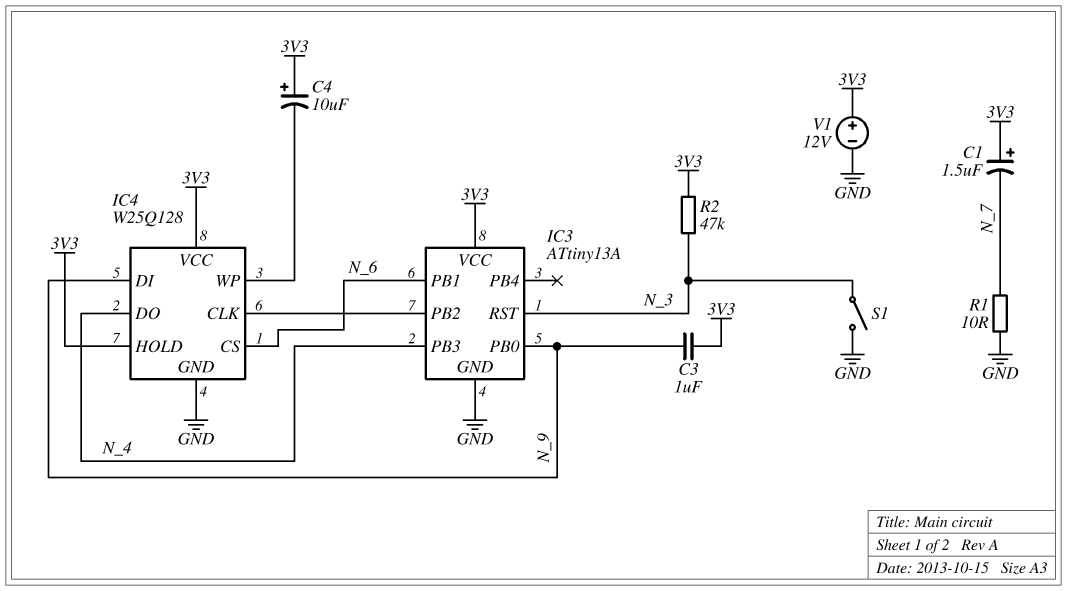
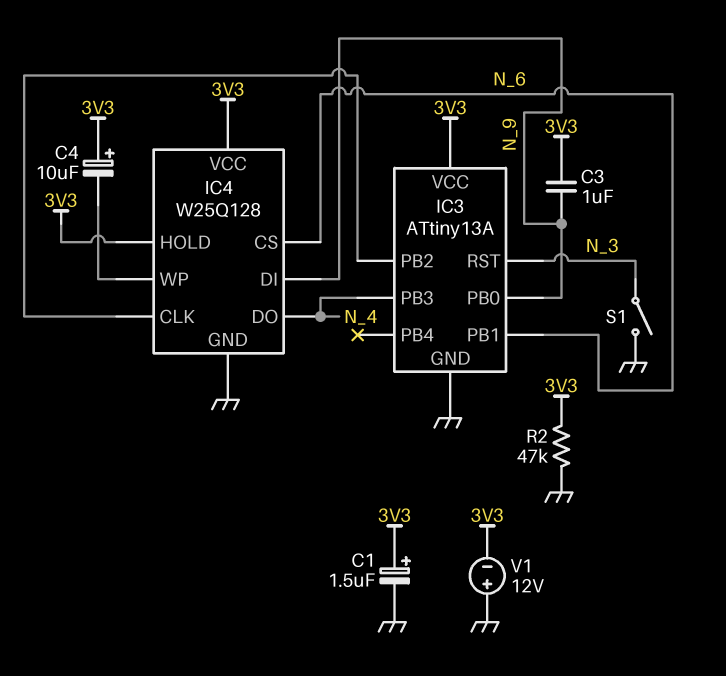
C1: 1.5uF (plus 3V3, minus N_7) -> 1.5uF (plus 3V3, minus GND)
R1: 10 (GND, N_7) -> none
R2: 47k (3V3, N_3) -> 47k (3V3, GND)
V1: 12V (plus 3V3, minus GND) -> 12V (plus GND, minus 3V3)

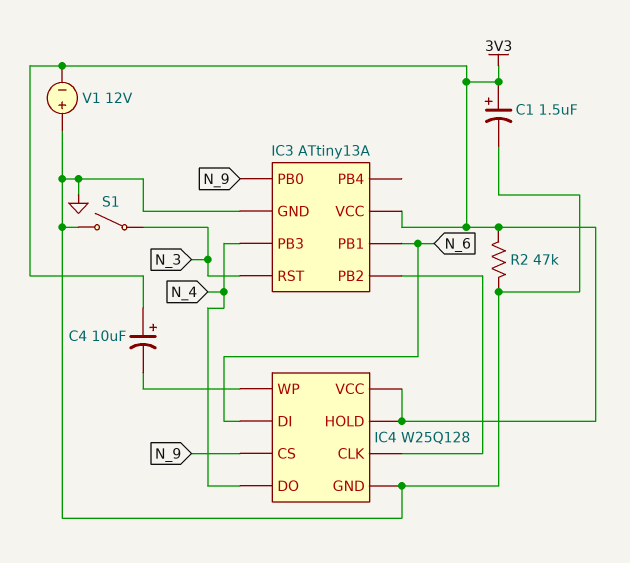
C3: 1uF (3V3, N_9) -> none
IC4 pin CS: N_6 -> N_9
IC4 pin DI: N_9 -> N_6

